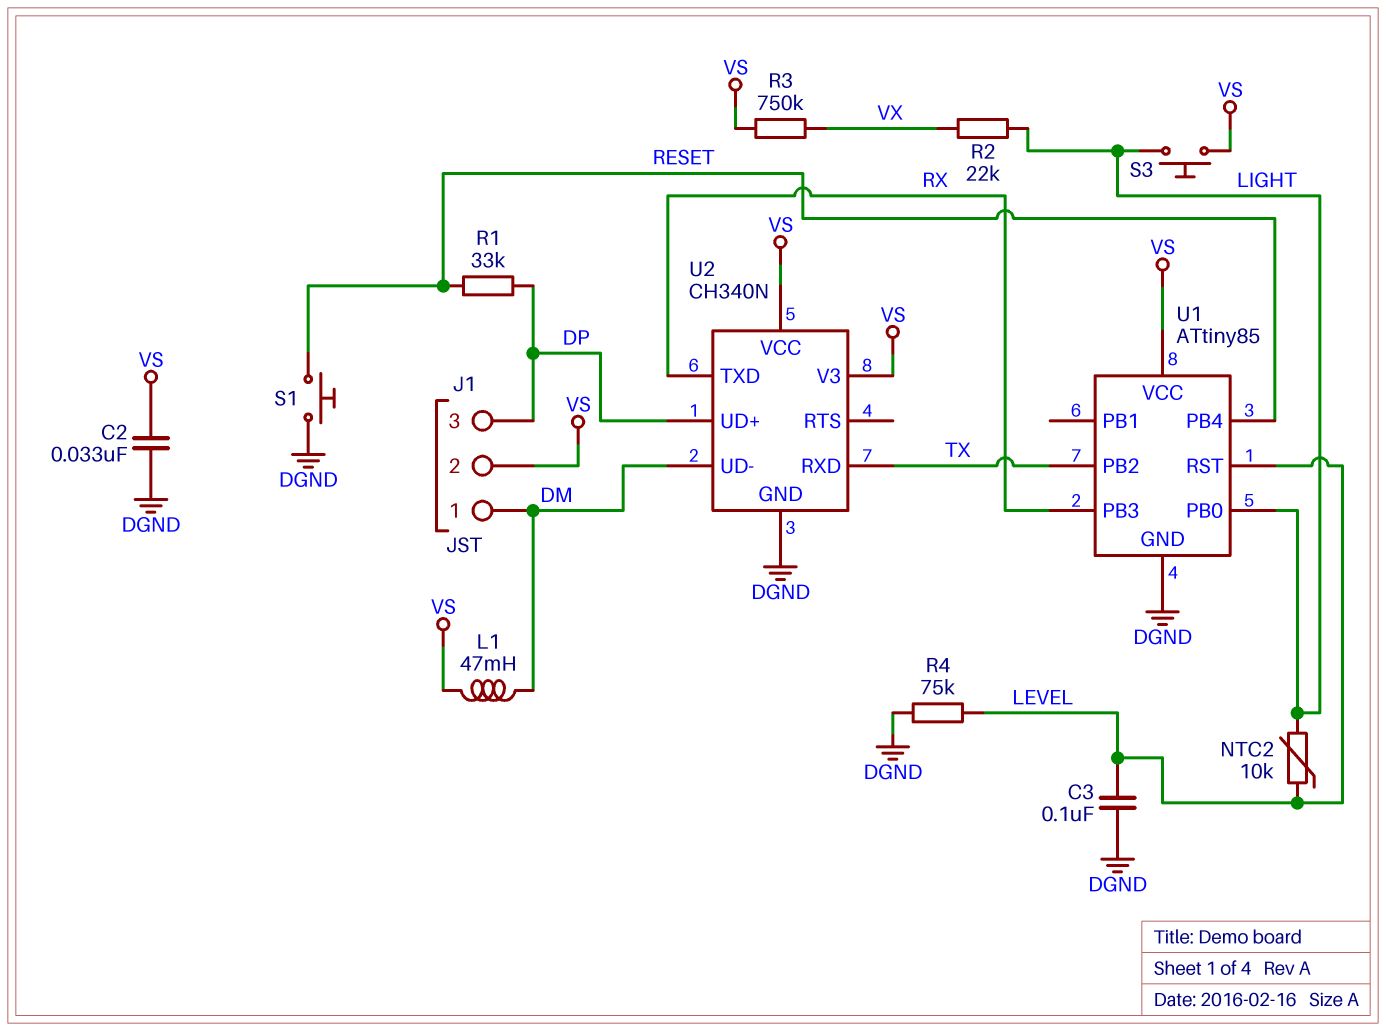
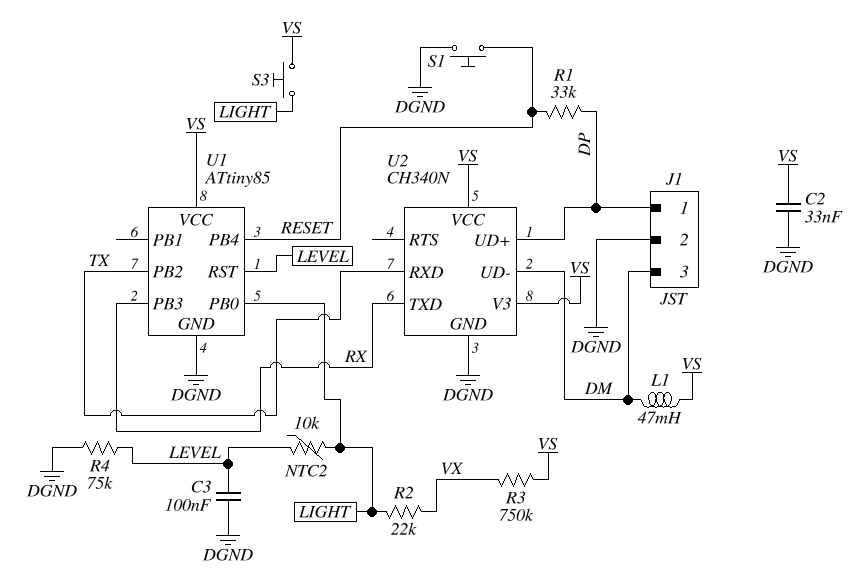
J1 pin 1: DM -> DP
J1 pin 2: VS -> DGND
J1 pin 3: DP -> DM

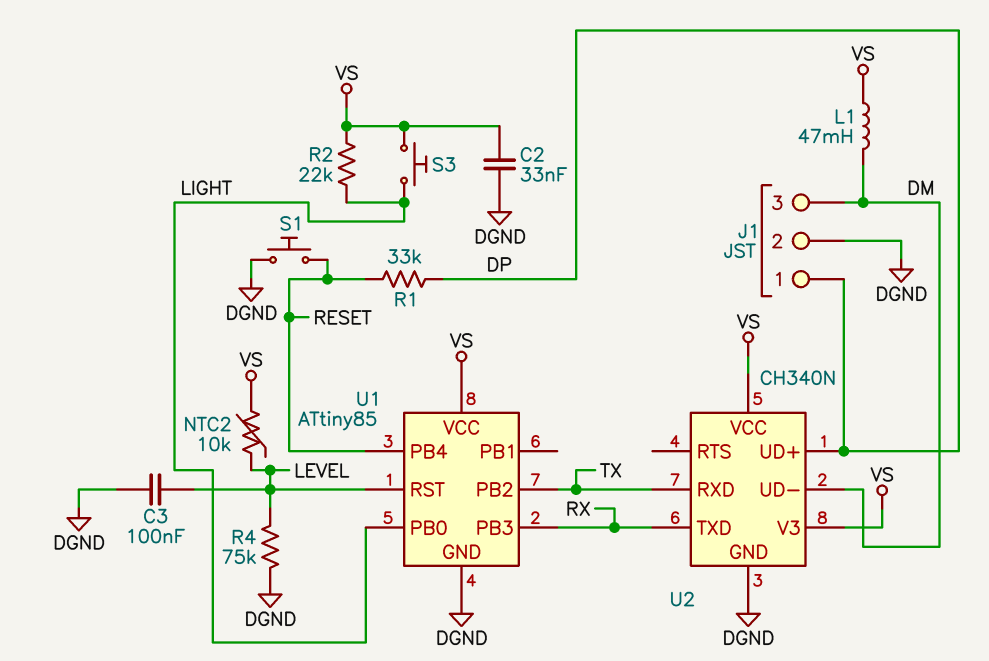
NTC2: 10k (LEVEL, LIGHT) -> 10k (LEVEL, VS)
R2: 22k (LIGHT, VX) -> 22k (LIGHT, VS)
R3: 750k (VS, VX) -> none

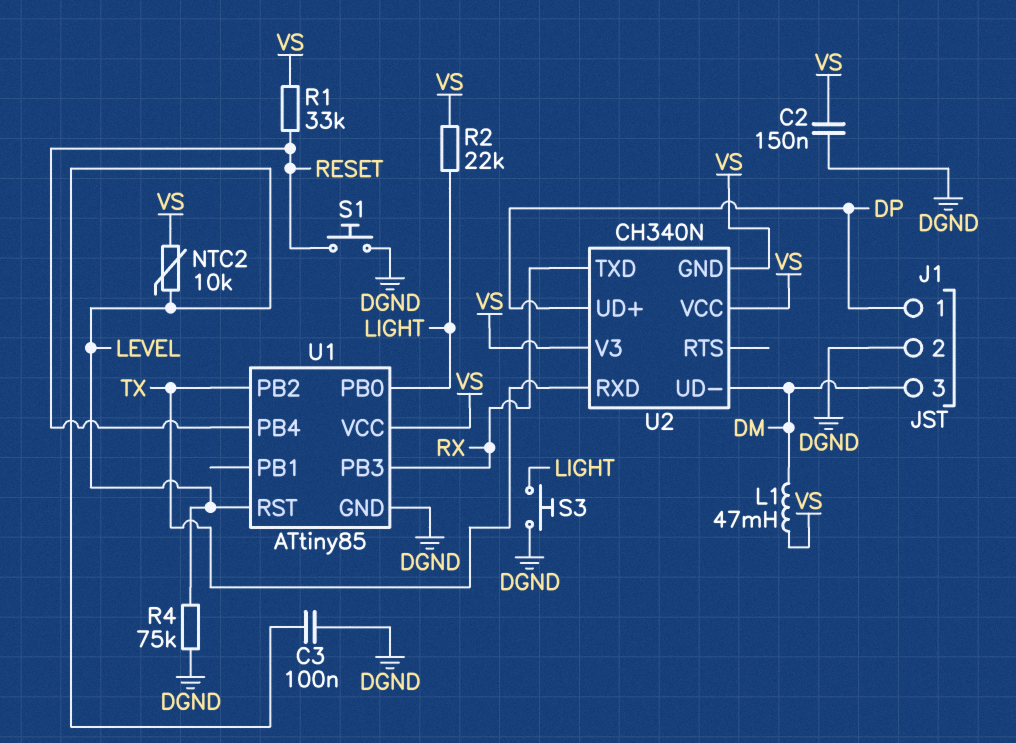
C2: 33nF (DGND, VS) -> 150nF (DGND, VS)
R1: 33k (DP, RESET) -> 33k (RESET, VS)
S3: button (LIGHT, VS) -> button (DGND, LIGHT)
U2 pin GND: DGND -> VS

